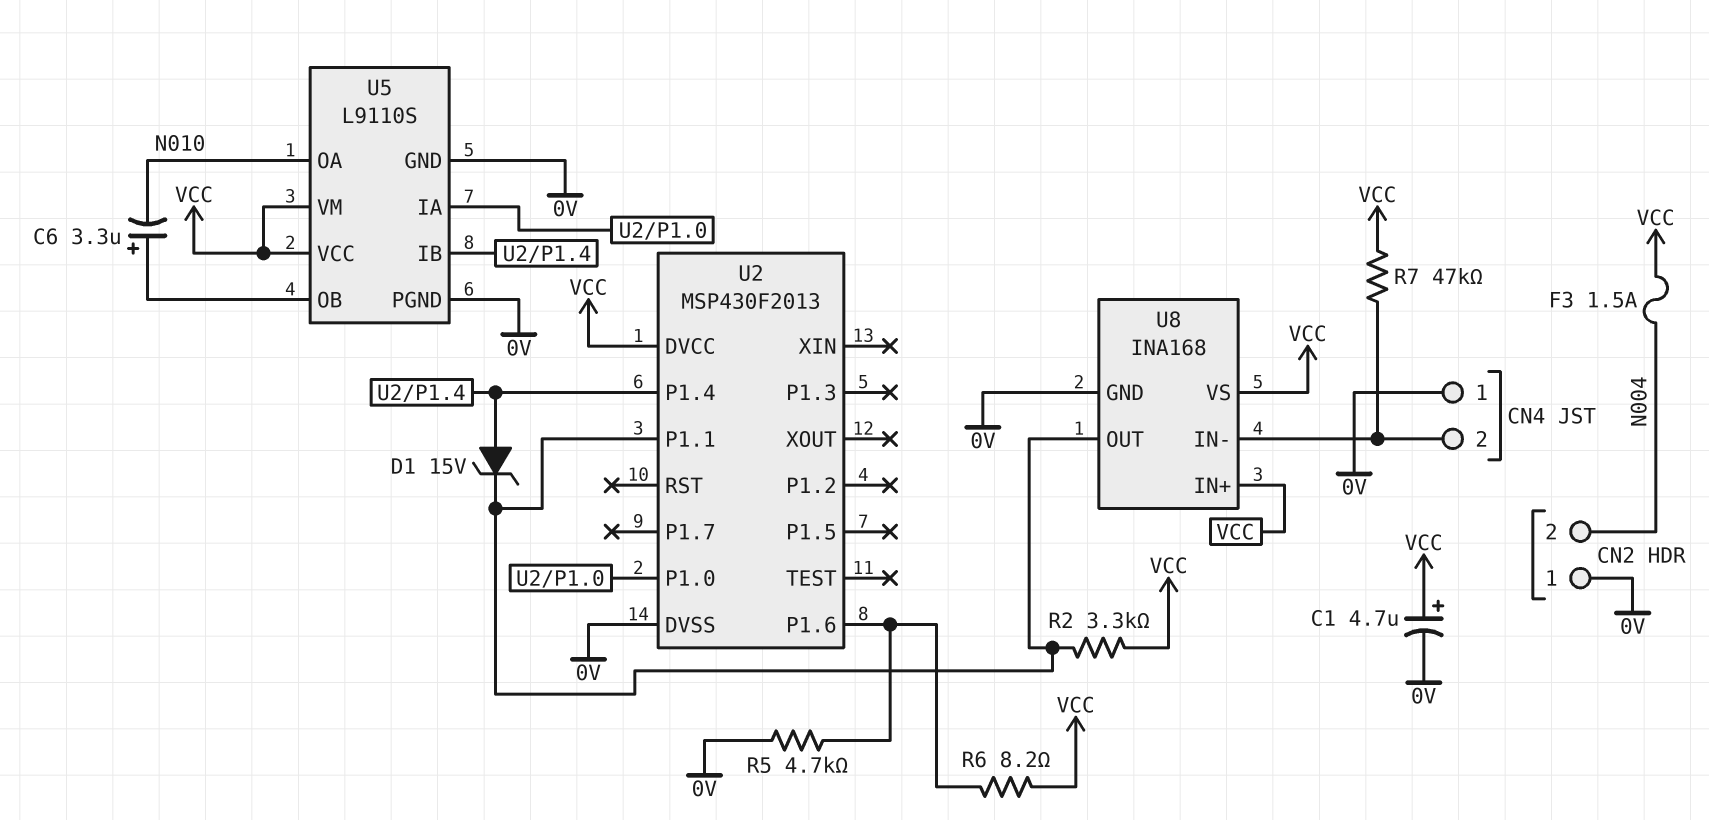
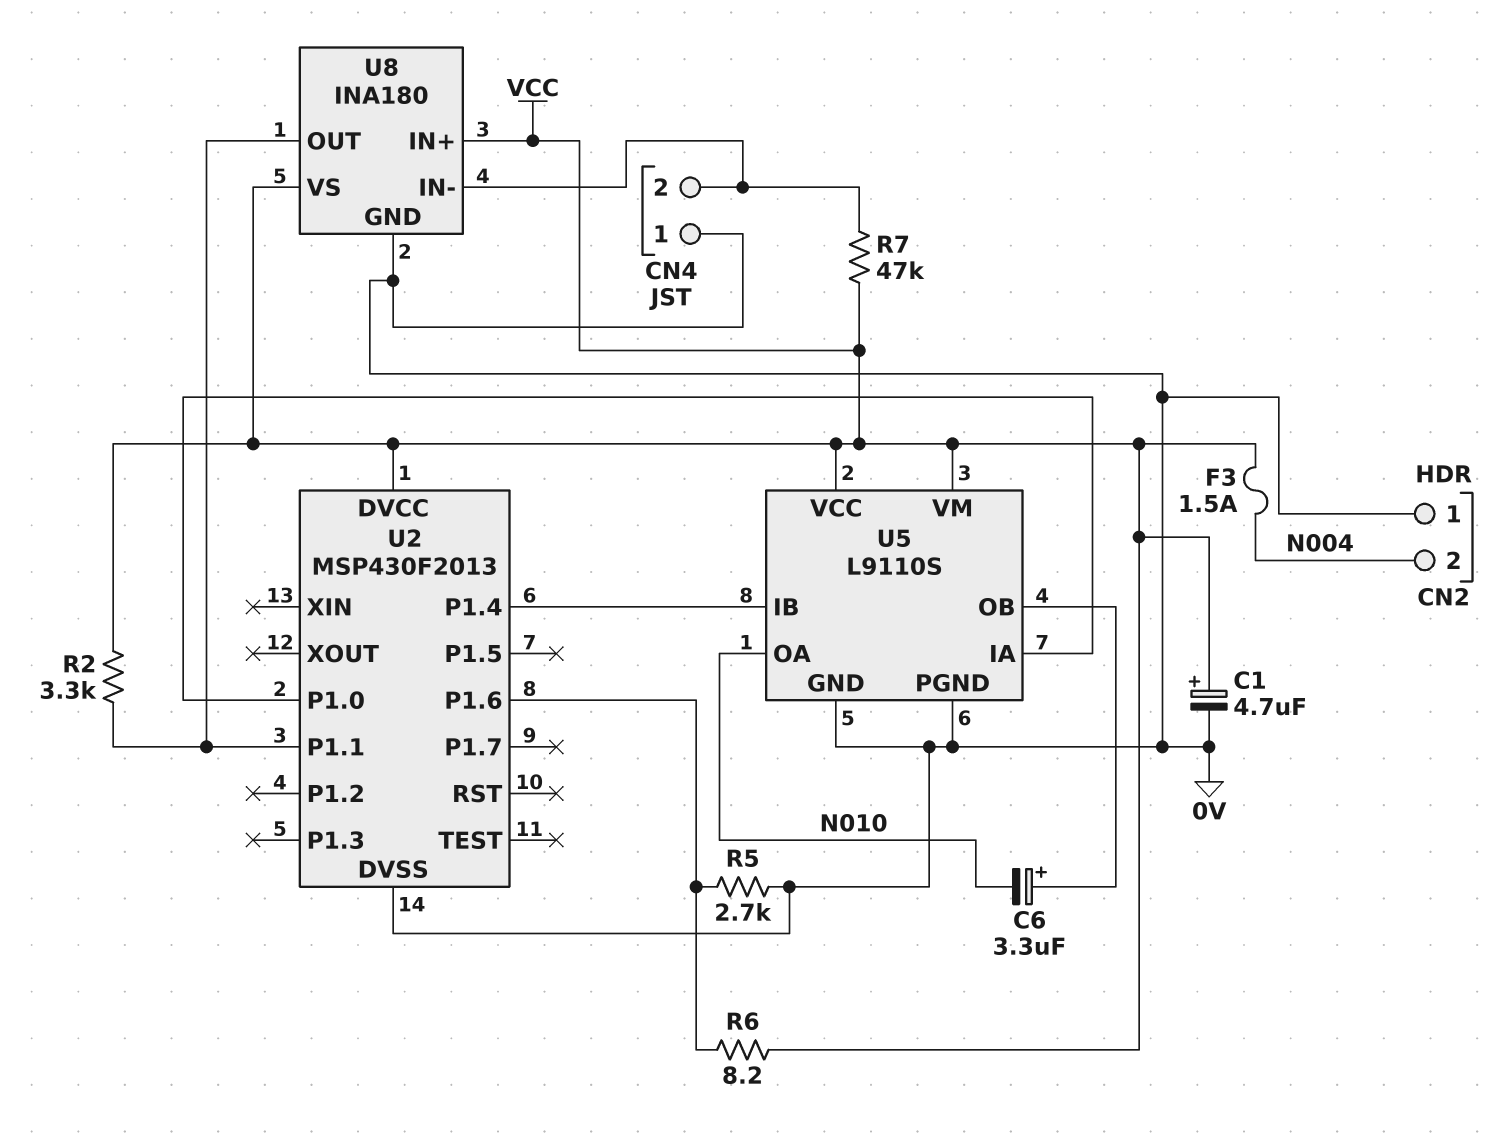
D1: zener 15V (A U2/P1.4, K U2/P1.1) -> none
R5: 4.7k (0V, U2/P1.6) -> 2.7k (0V, U2/P1.6)
U8: INA168 -> INA180

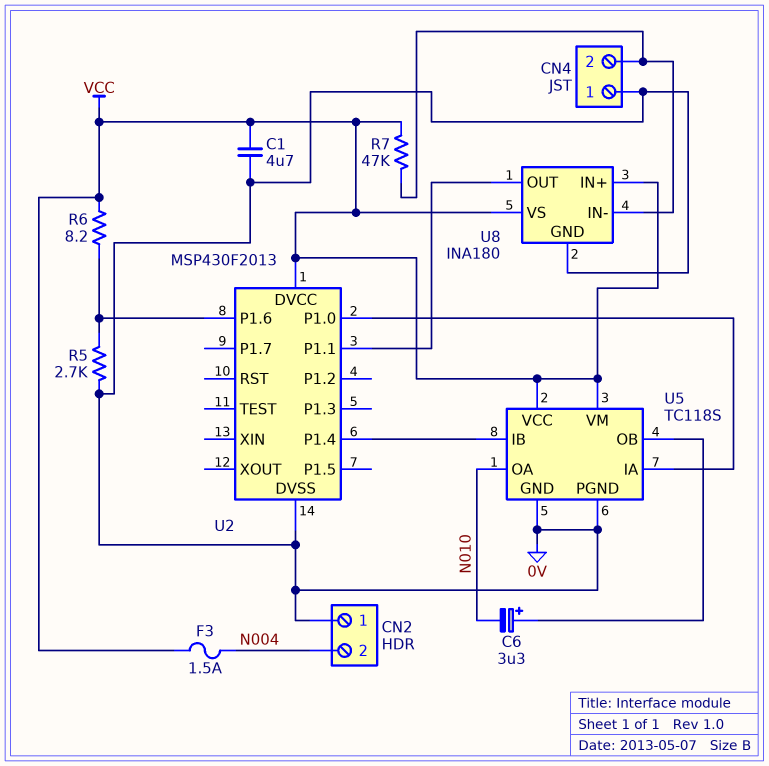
C1: 4.7uF (plus VCC, minus 0V) -> 4.7uF (0V, VCC)
R2: 3.3k (U2/P1.1, VCC) -> none
U5: L9110S -> TC118S

